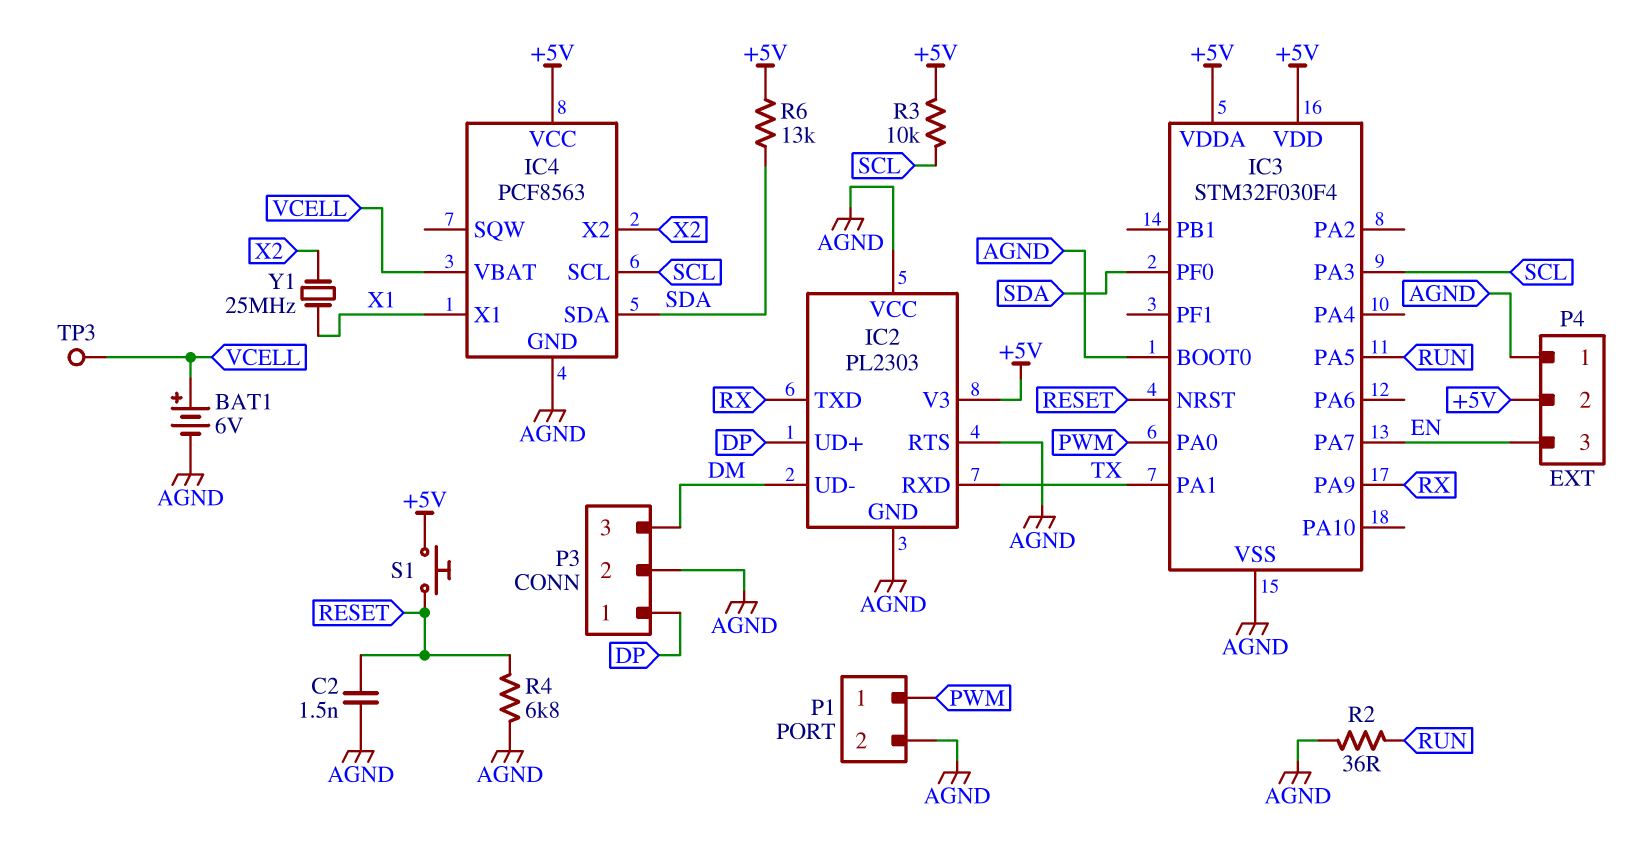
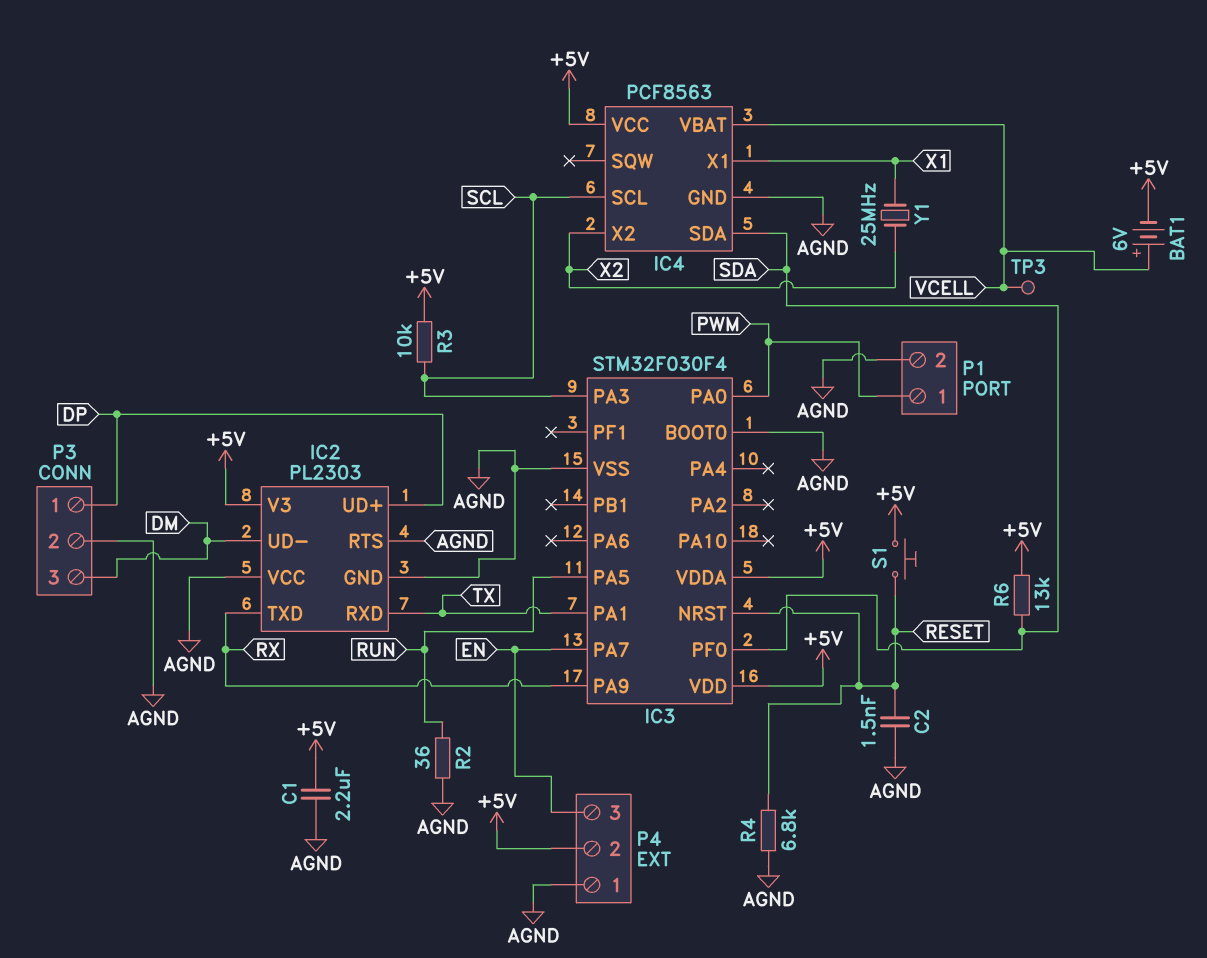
BAT1: 6V (plus VCELL, minus AGND) -> 6V (plus VCELL, minus +5V)
C1: none -> 2.2uF (+5V, AGND)

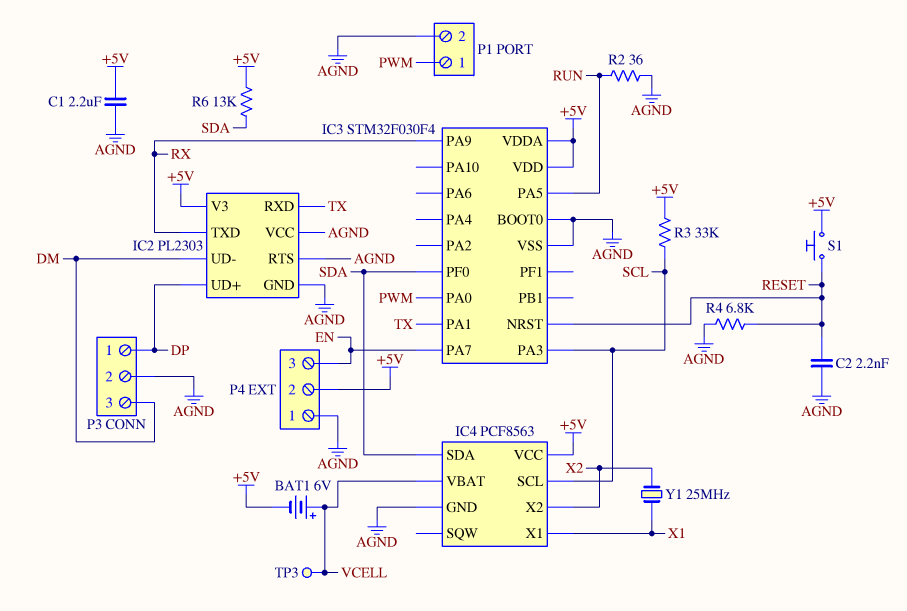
C2: 1.5nF (AGND, RESET) -> 2.2nF (AGND, RESET)
R3: 10k (+5V, SCL) -> 33k (+5V, SCL)

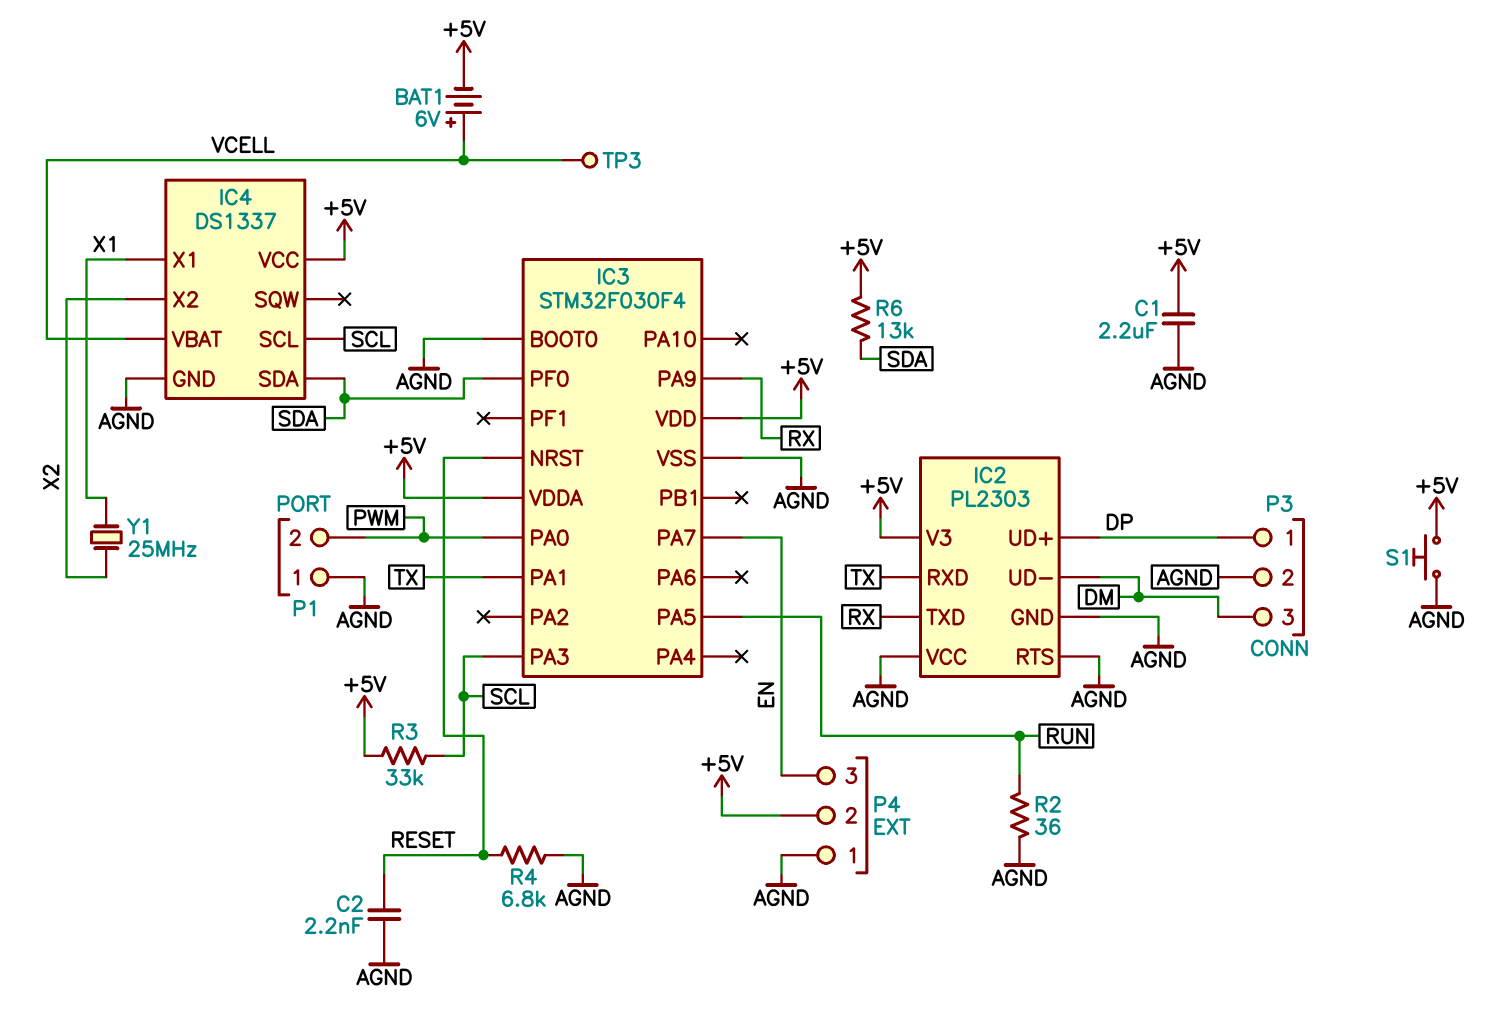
IC4: PCF8563 -> DS1337
P1 pin 1: PWM -> AGND
P1 pin 2: AGND -> PWM
S1: button (+5V, RESET) -> button (+5V, AGND)

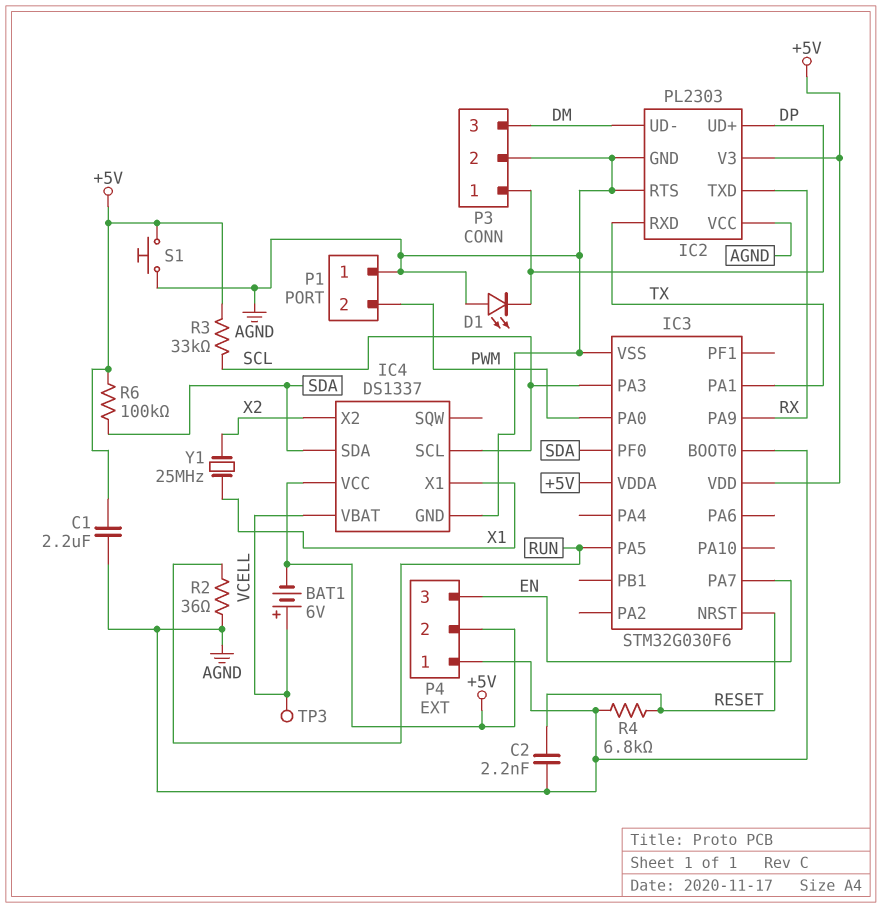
D1: none -> LED (A AGND, K DP)
IC3: STM32F030F4 -> STM32G030F6
R6: 13k (+5V, SDA) -> 100k (+5V, SDA)

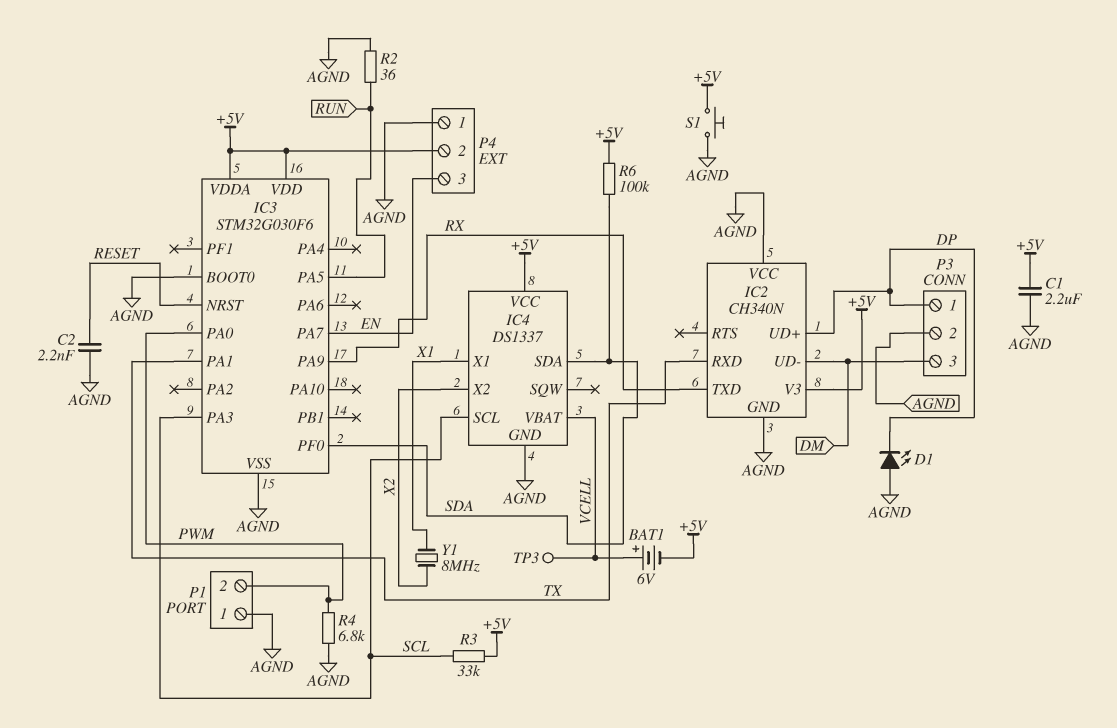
IC2: PL2303 -> CH340N
IC2 pin RTS: AGND -> none
R4: 6.8k (AGND, RESET) -> 6.8k (AGND, PWM)
Y1: 25MHz (X1, X2) -> 8MHz (X1, X2)

